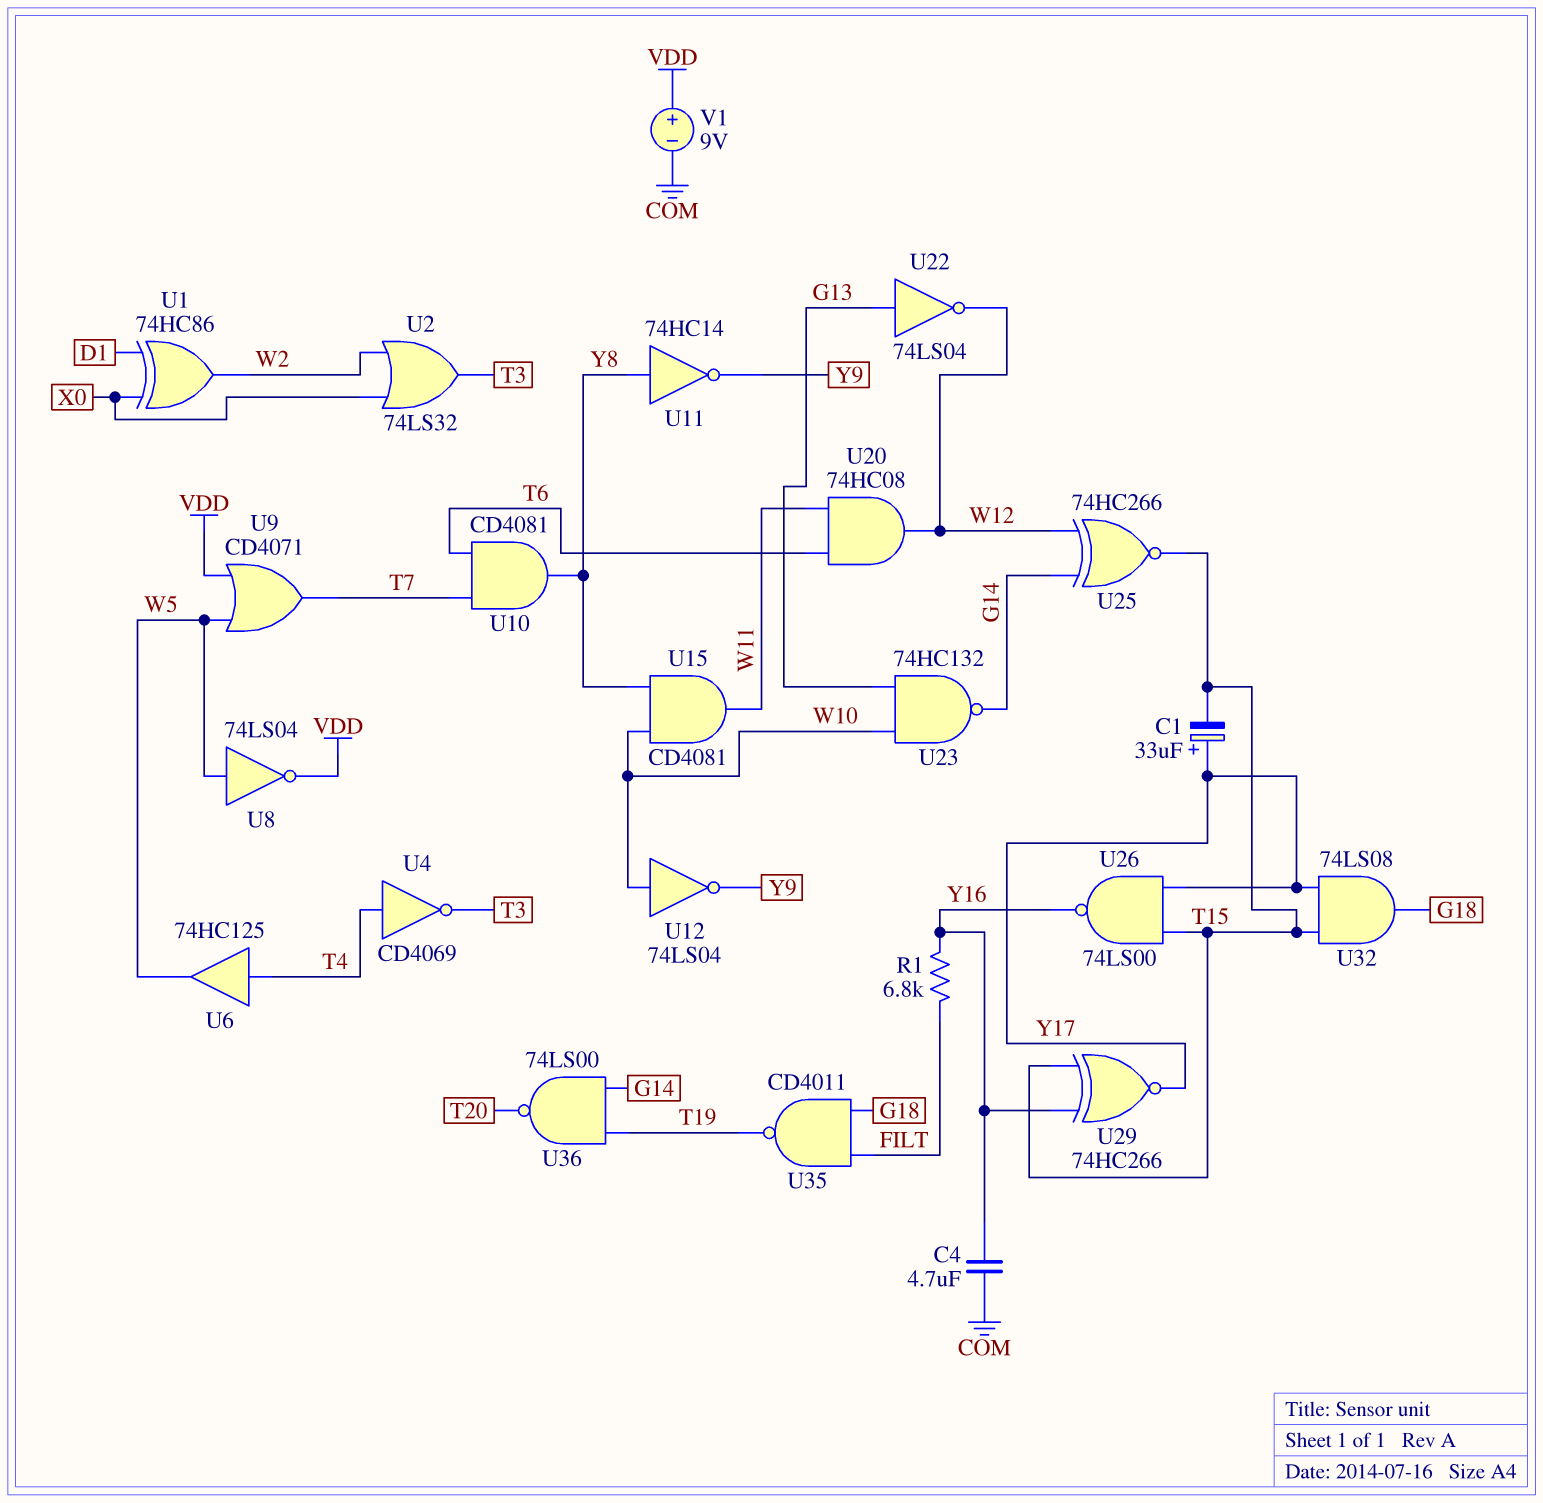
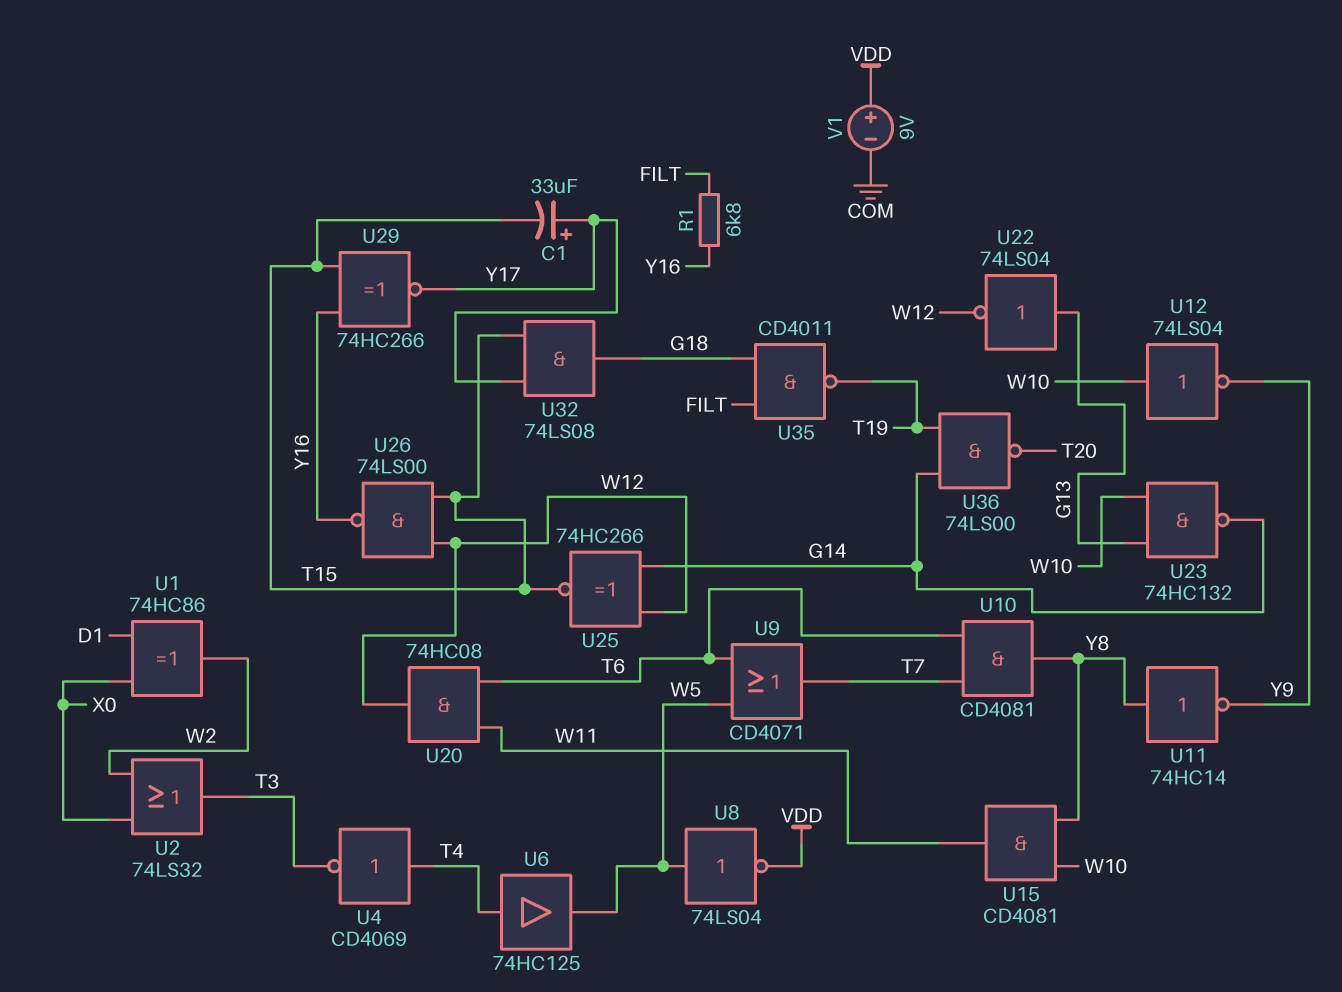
C4: 4.7uF (COM, Y16) -> none
U9: OR CD4071 (in VDD, in W5, out T7) -> OR CD4071 (in T6, in W5, out T7)
U26: NAND 74LS00 (in T15, in Y17, out Y16) -> NAND 74LS00 (in T15, in W12, out Y16)

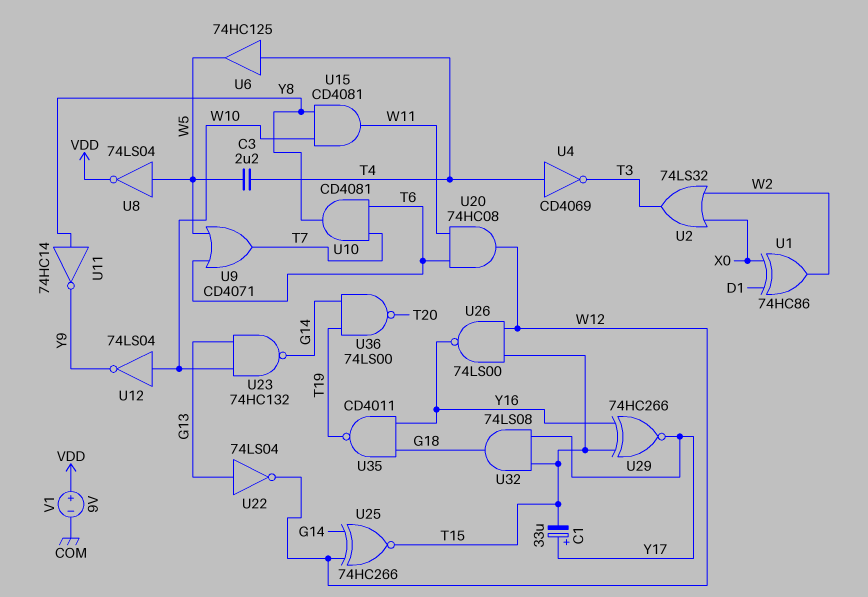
C3: none -> 2.2uF (T4, W5)
R1: 6.8k (FILT, Y16) -> none
U35: NAND CD4011 (in FILT, in G18, out T19) -> NAND CD4011 (in G18, in Y16, out T19)

